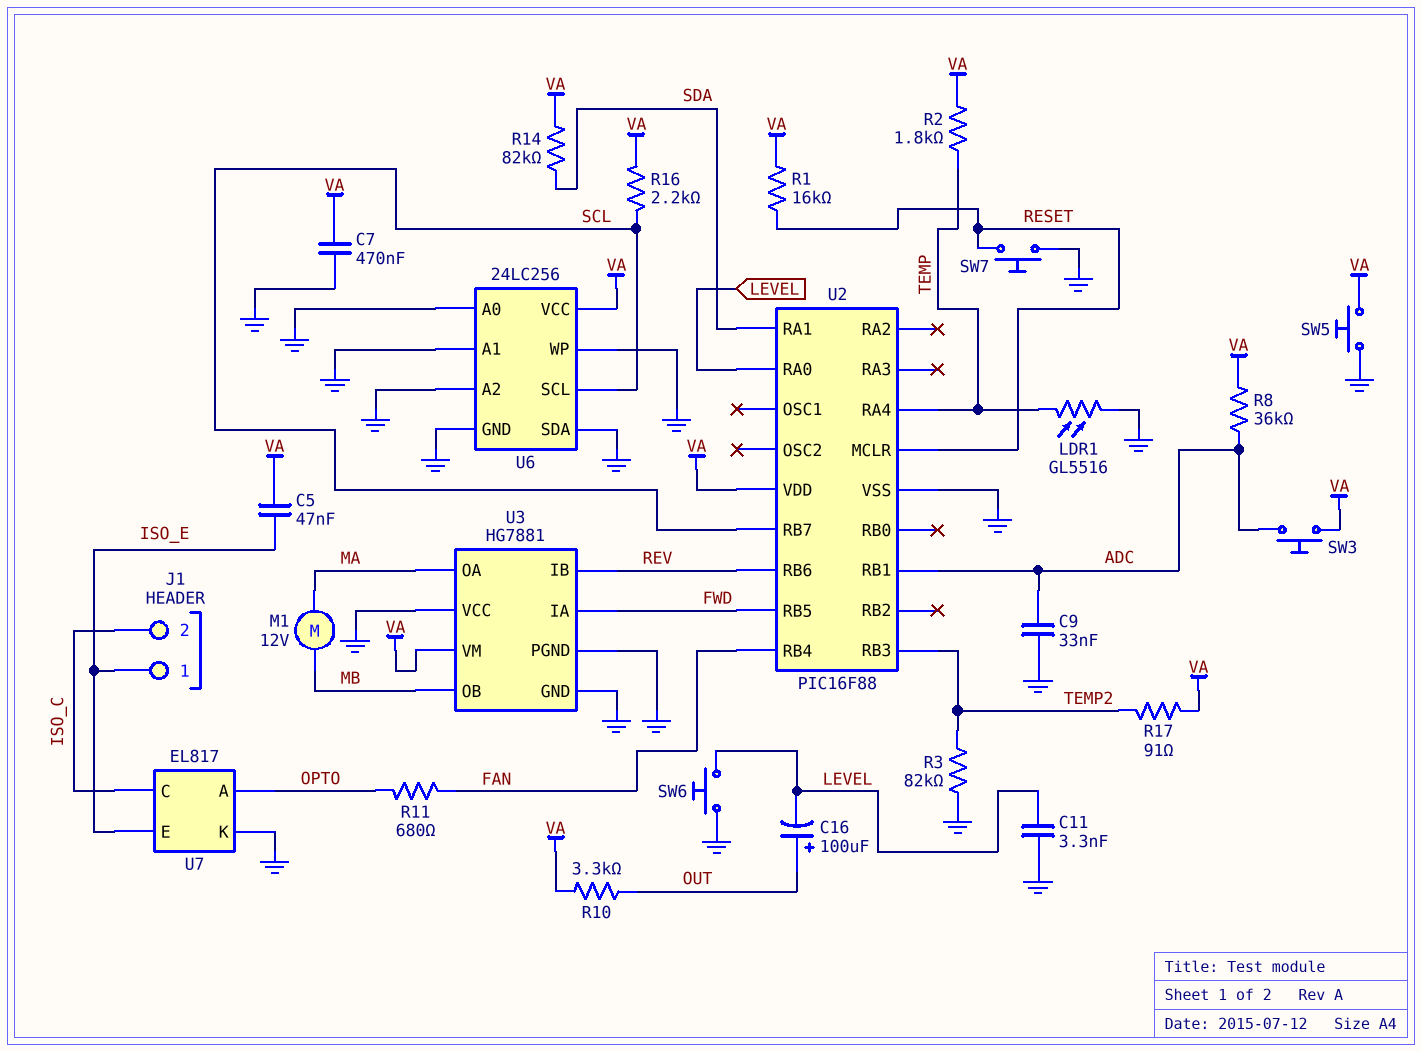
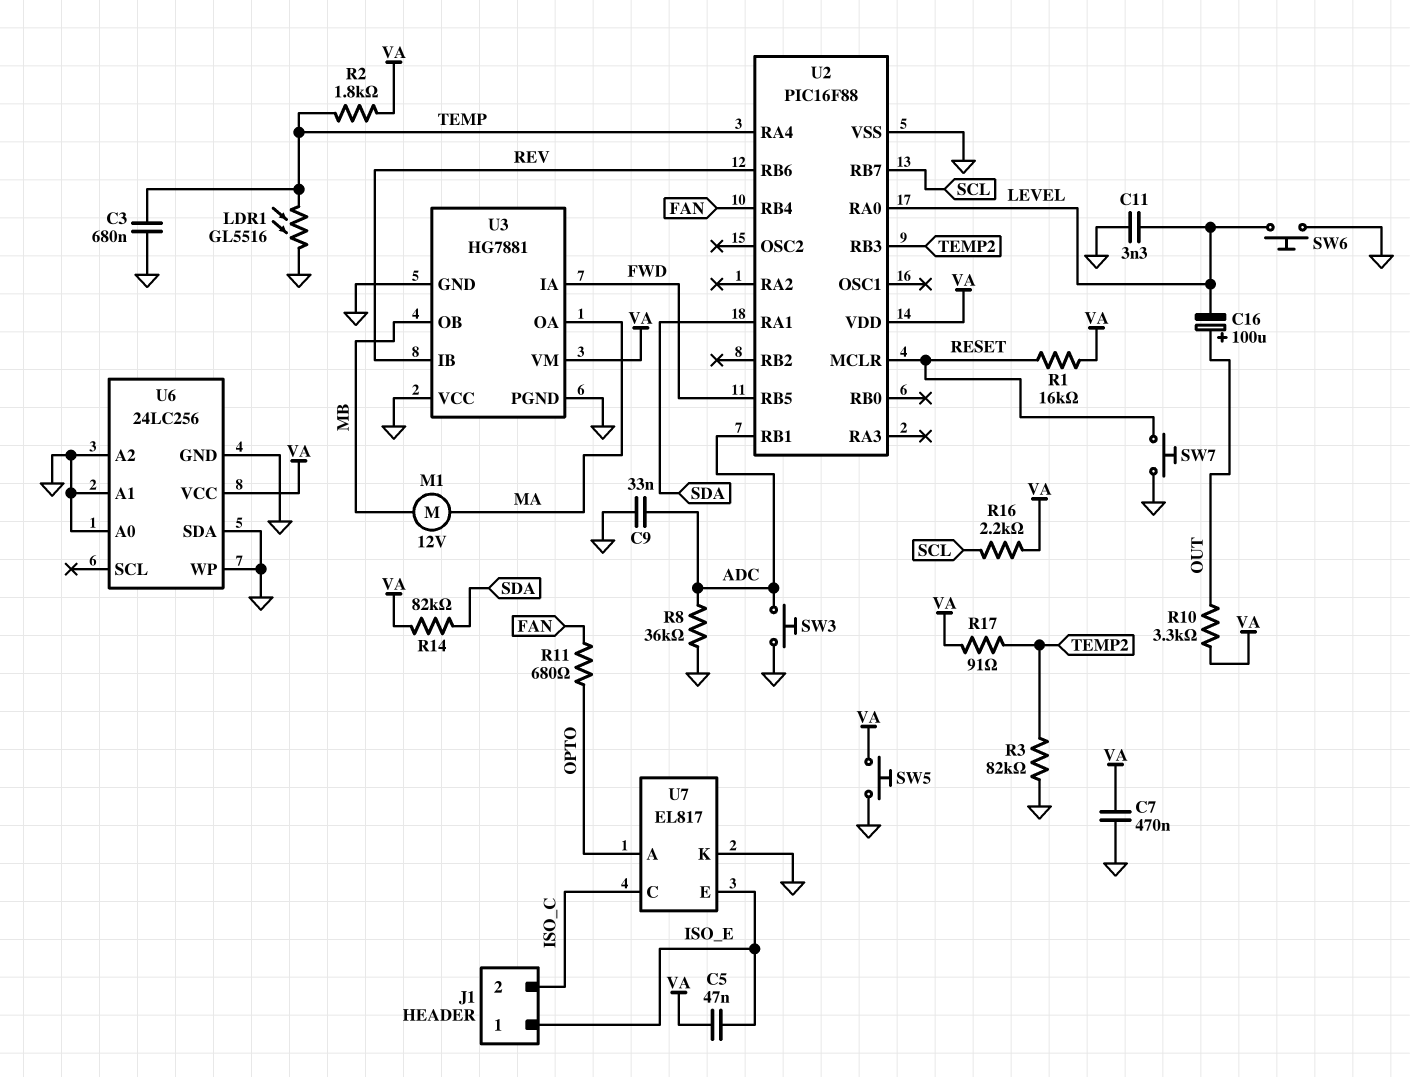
C3: none -> 680nF (GND, TEMP)
R8: 36k (ADC, VA) -> 36k (ADC, GND)
SW3: button (ADC, VA) -> button (ADC, GND)
U6 pin SCL: SCL -> none

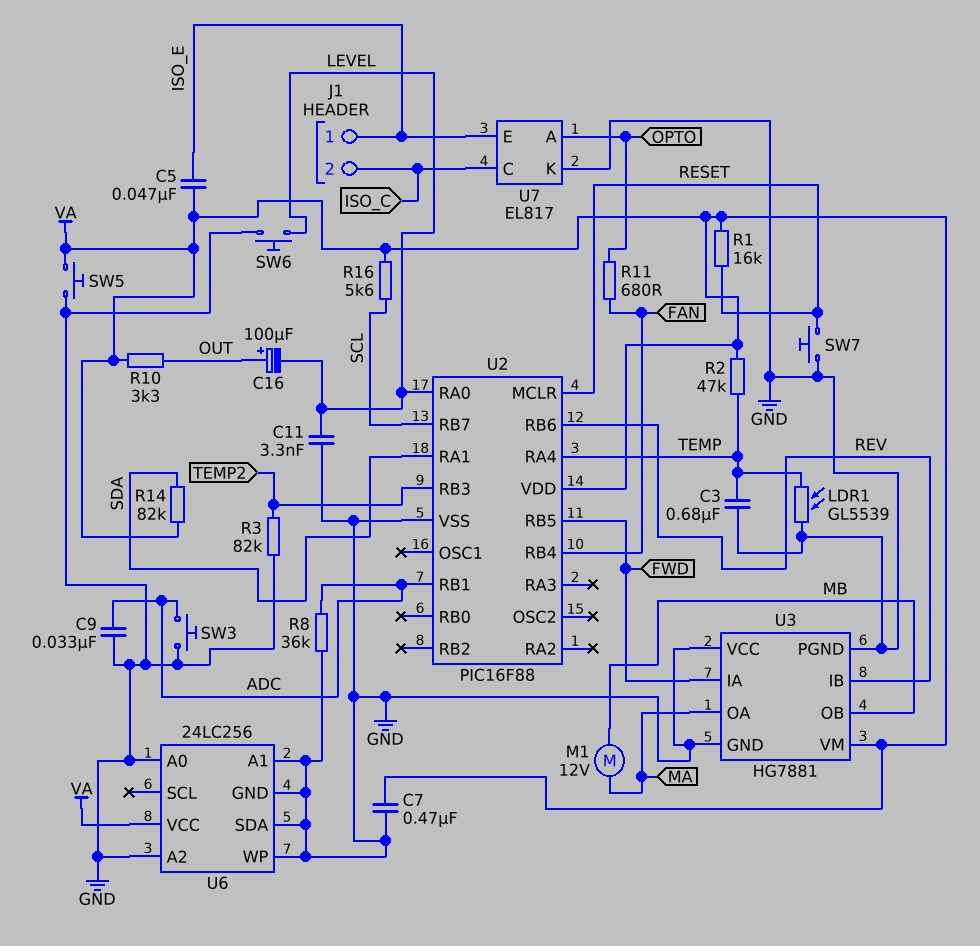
LDR1: GL5516 (GND, TEMP) -> GL5539 (GND, TEMP)
R2: 1.8k (TEMP, VA) -> 47k (TEMP, VA)
R16: 2.2k (SCL, VA) -> 5.6k (SCL, VA)
R17: 91 (TEMP2, VA) -> none

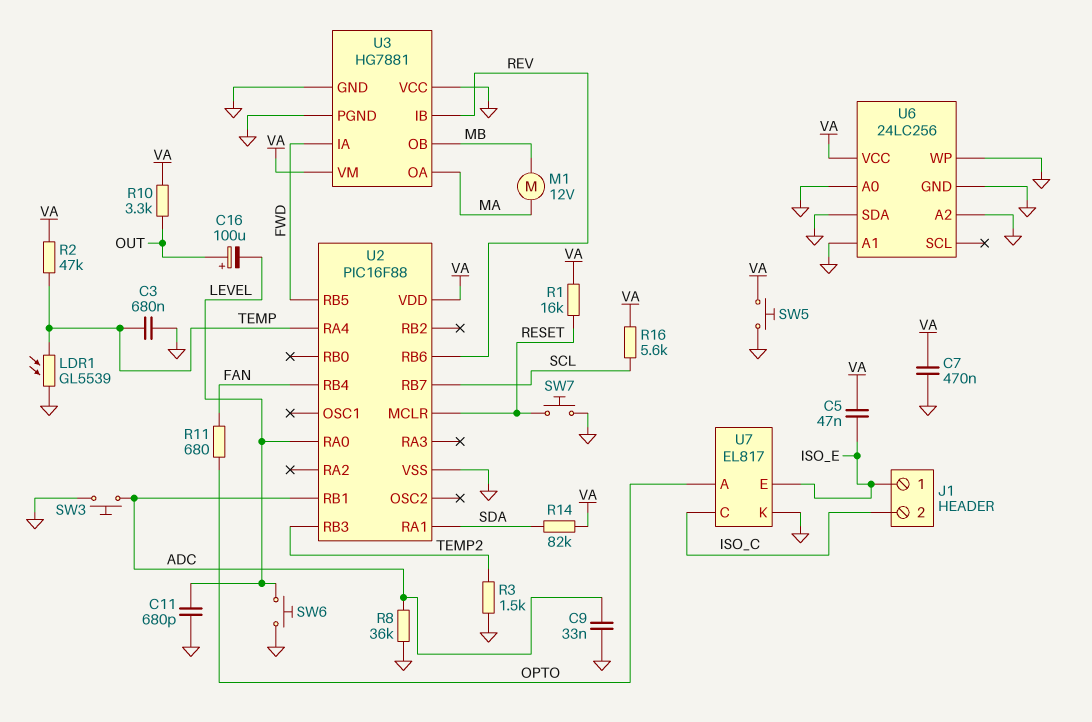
C11: 3.3nF (GND, LEVEL) -> 680pF (GND, LEVEL)
R3: 82k (GND, TEMP2) -> 1.5k (GND, TEMP2)

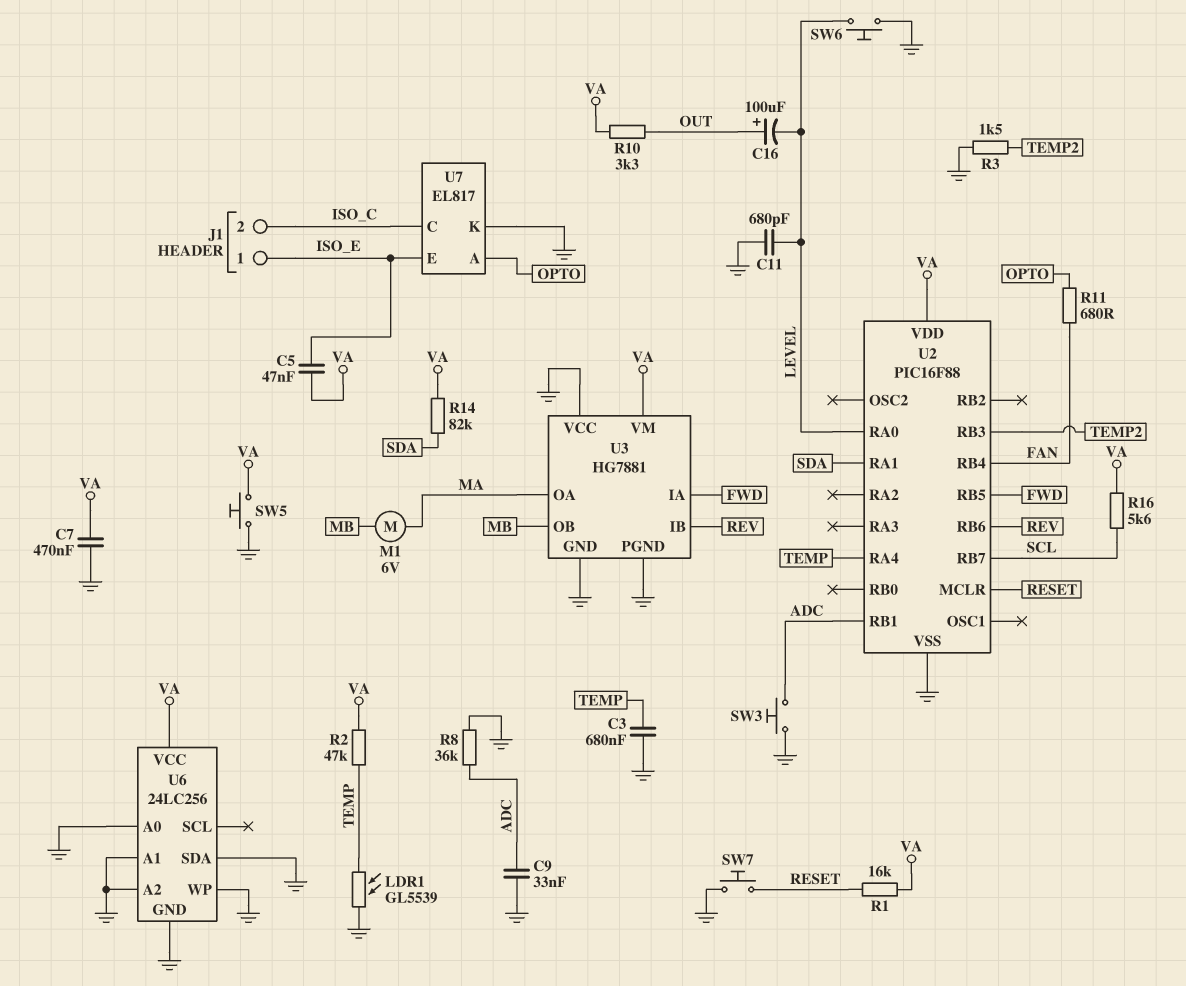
M1: motor 12V (MA, MB) -> motor 6V (MA, MB)

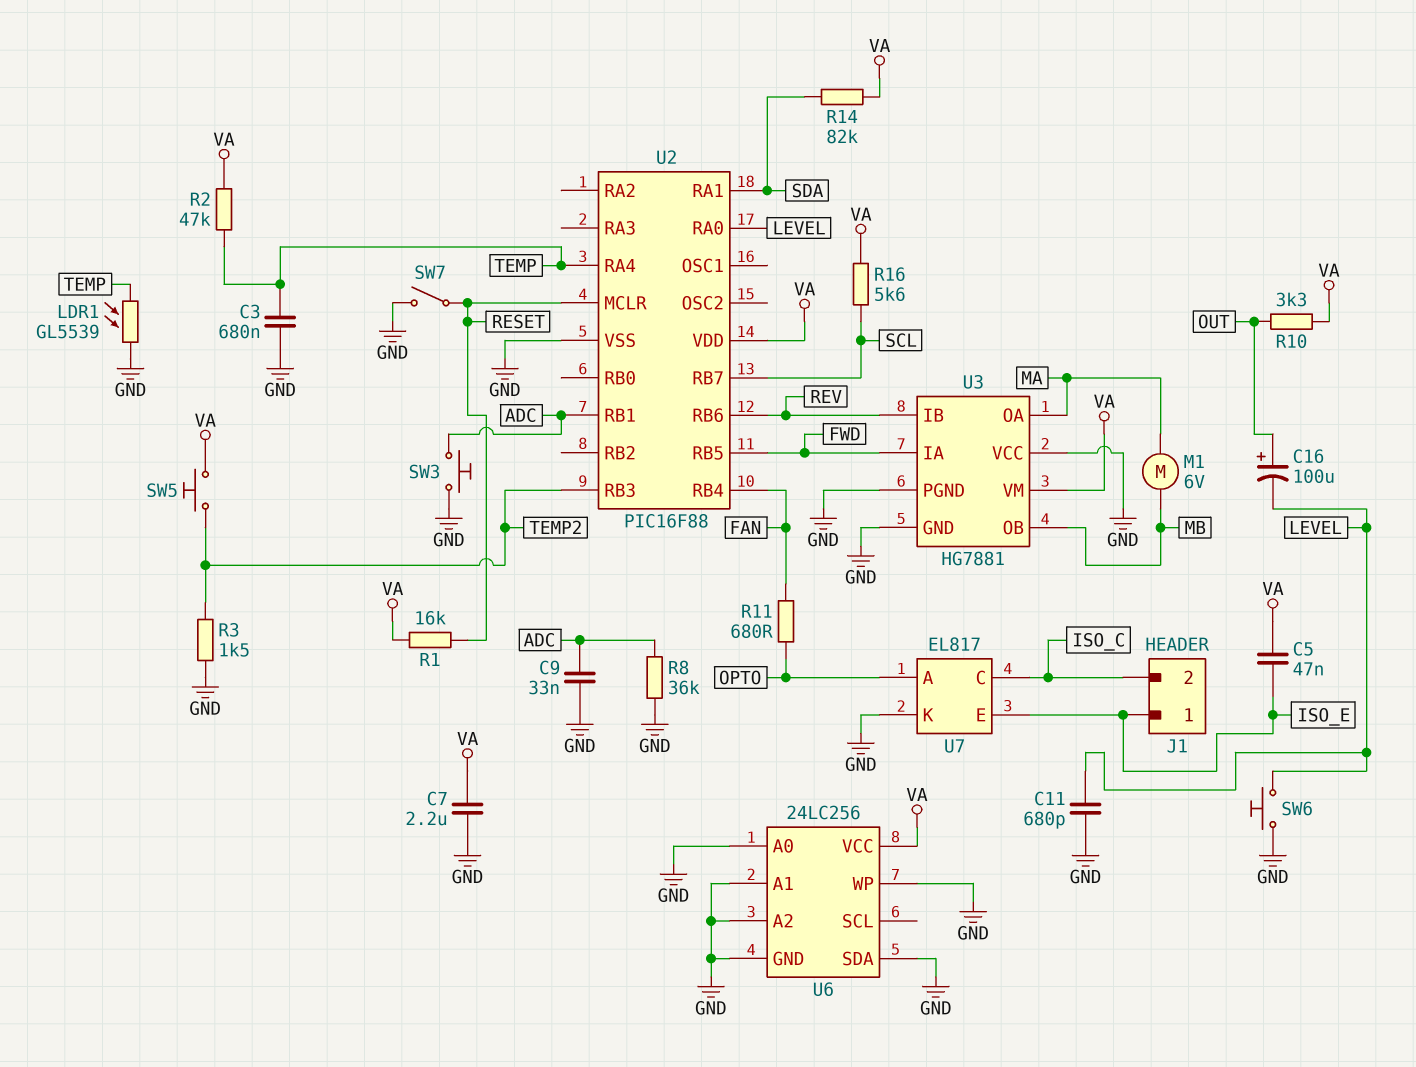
C7: 470nF (GND, VA) -> 2.2uF (GND, VA)
SW5: button (GND, VA) -> button (TEMP2, VA)
SW7: button (GND, RESET) -> switch (GND, RESET)

